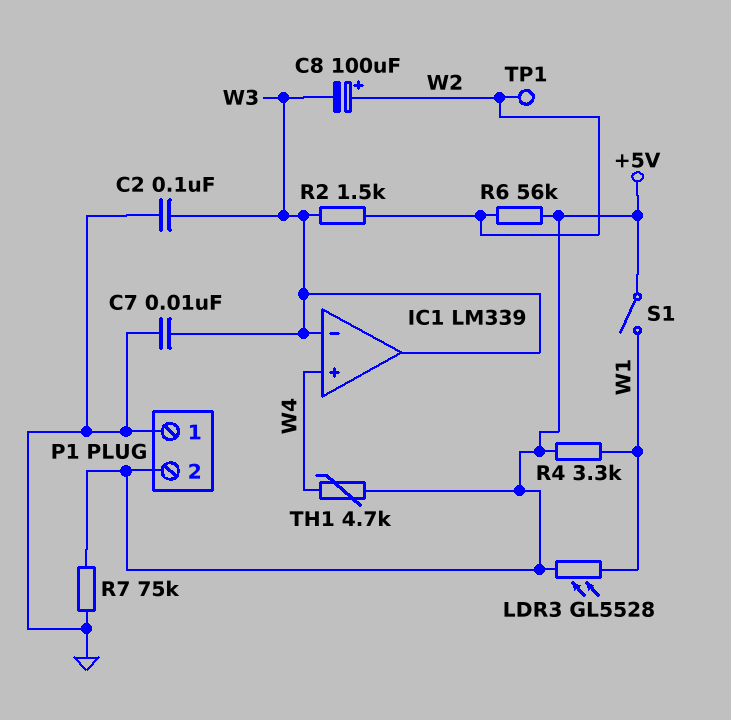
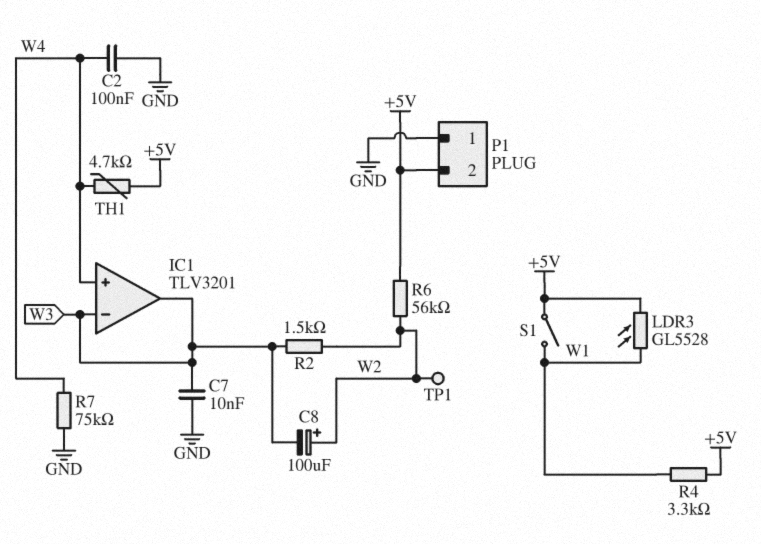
C2: 100nF (GND, W3) -> 100nF (GND, W4)
IC1: LM339 -> TLV3201
R7: 75k (+5V, GND) -> 75k (GND, W4)

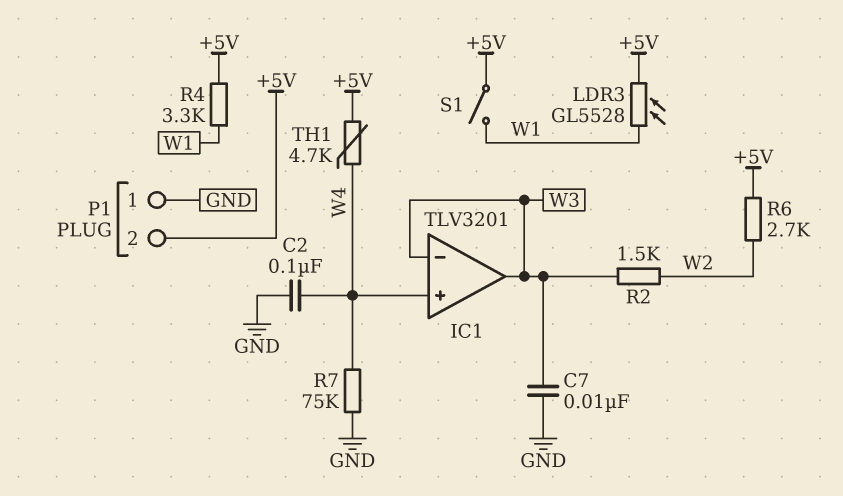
C8: 100uF (plus W2, minus W3) -> none
R6: 56k (+5V, W2) -> 2.7k (+5V, W2)
TP1: test point (W2) -> none

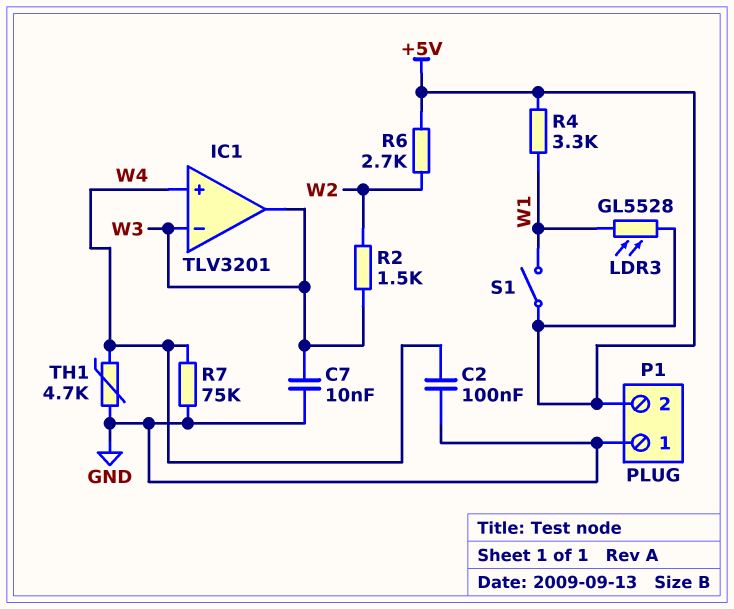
TH1: 4.7k (+5V, W4) -> 4.7k (GND, W4)

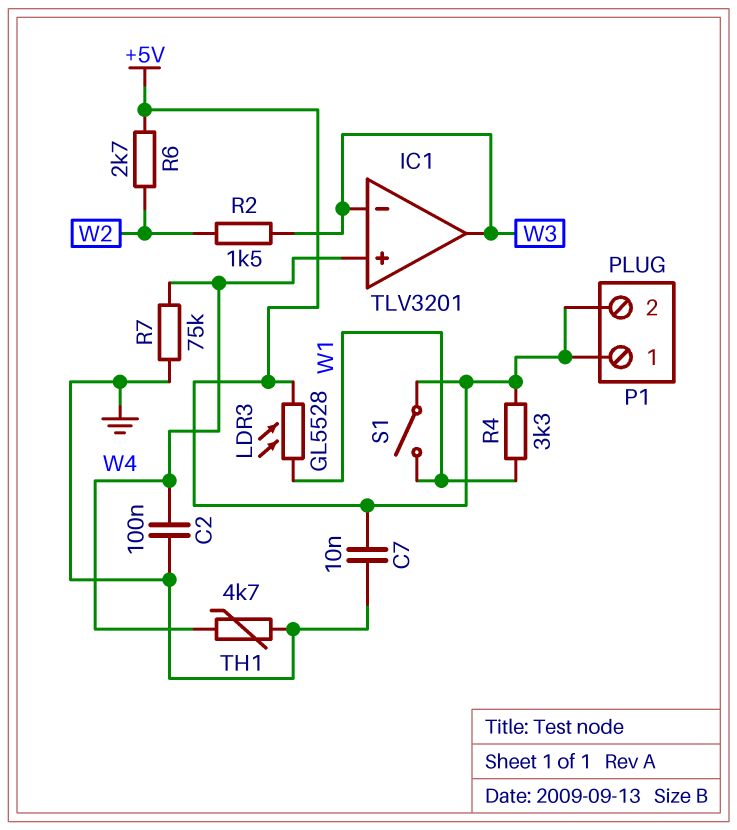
C7: 10nF (GND, W3) -> 10nF (+5V, GND)
P1 pin 1: GND -> +5V

